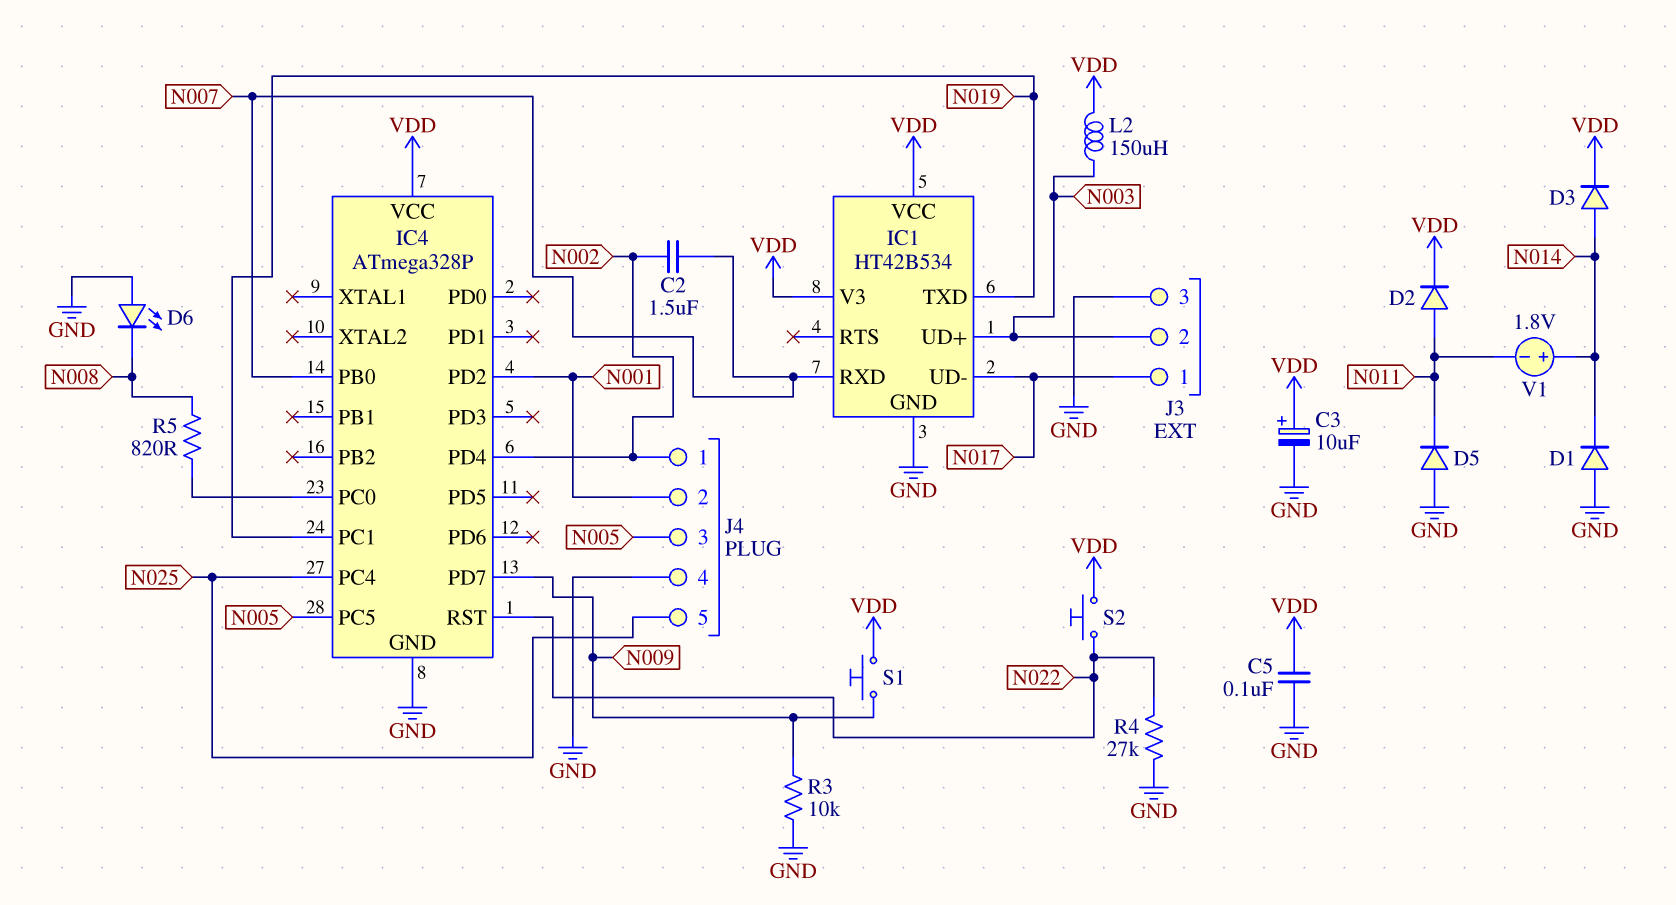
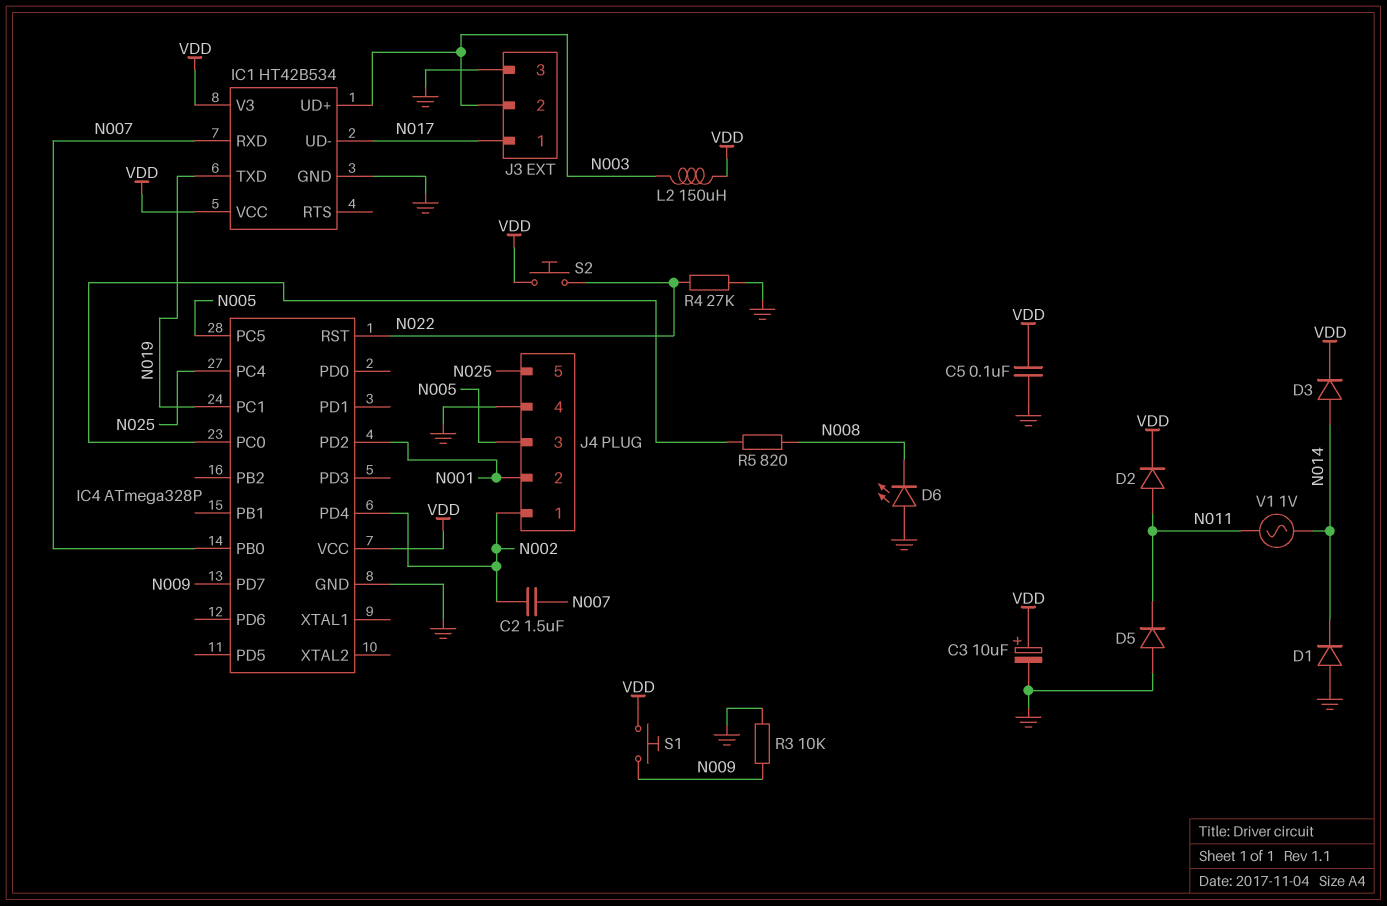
V1: 1.8V (plus N014, minus N011) -> AC 1V (N011, N014)

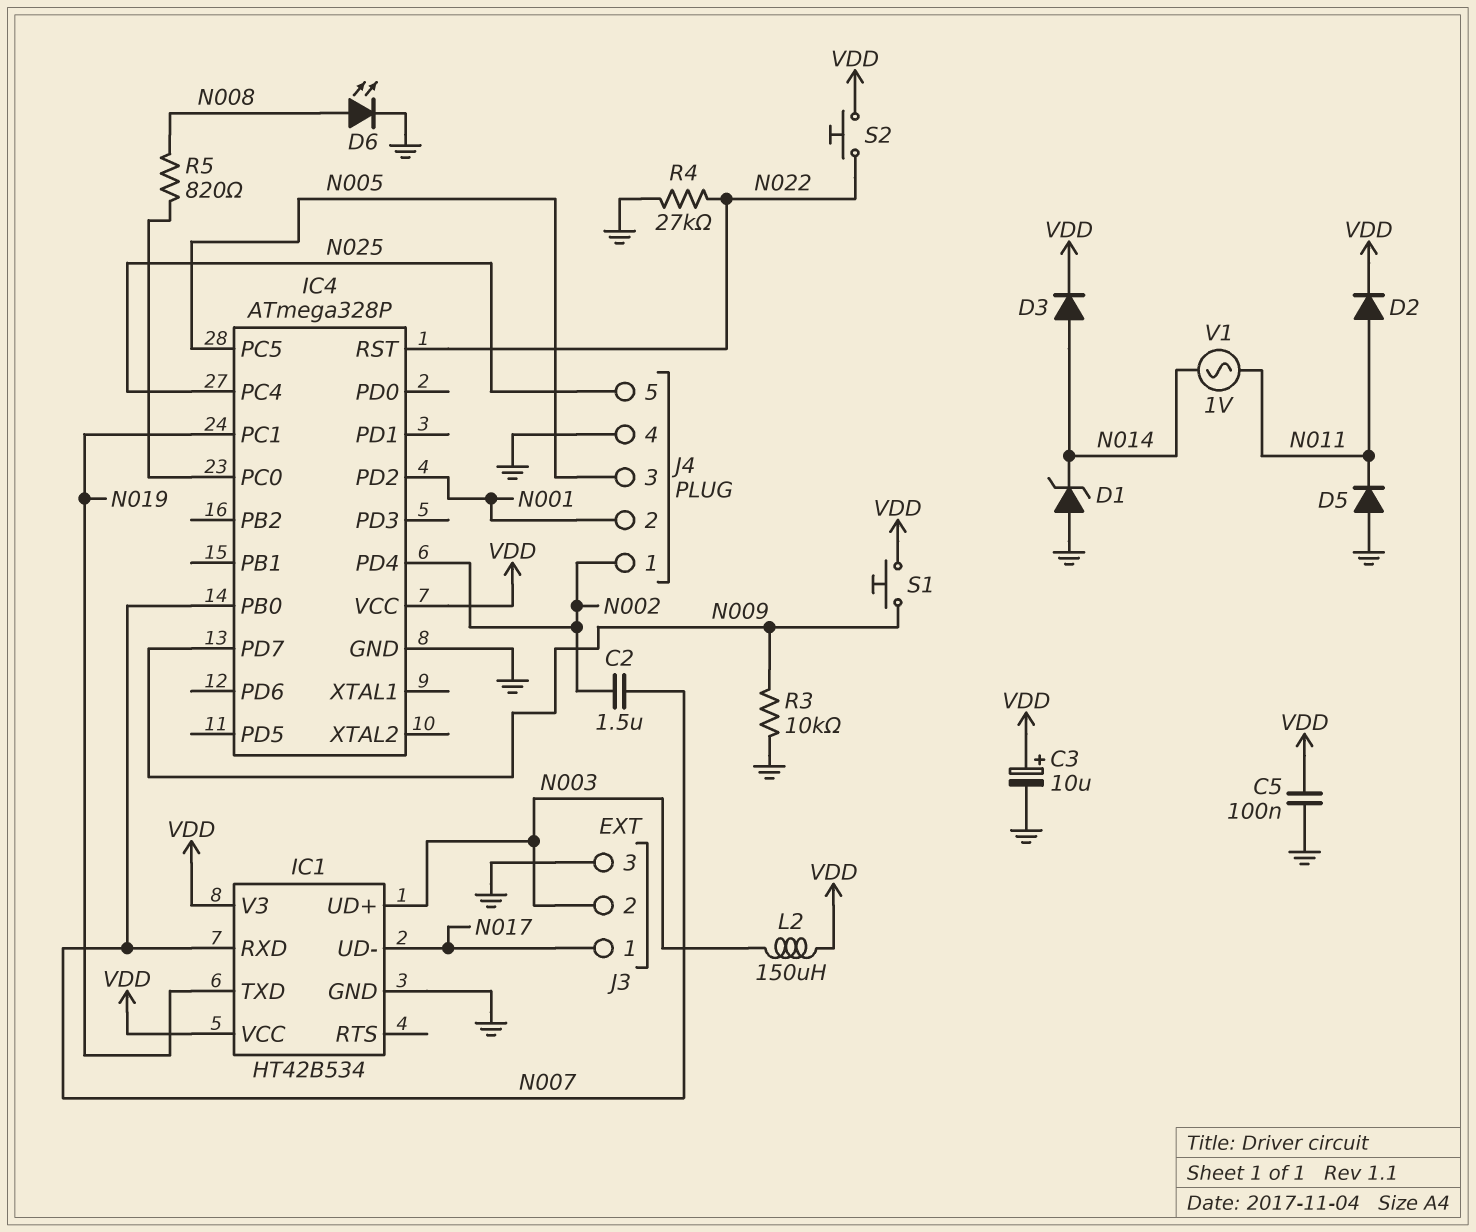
D1: diode (A GND, K N014) -> zener (A GND, K N014)
D6: LED (A GND, K N008) -> LED (A N008, K GND)

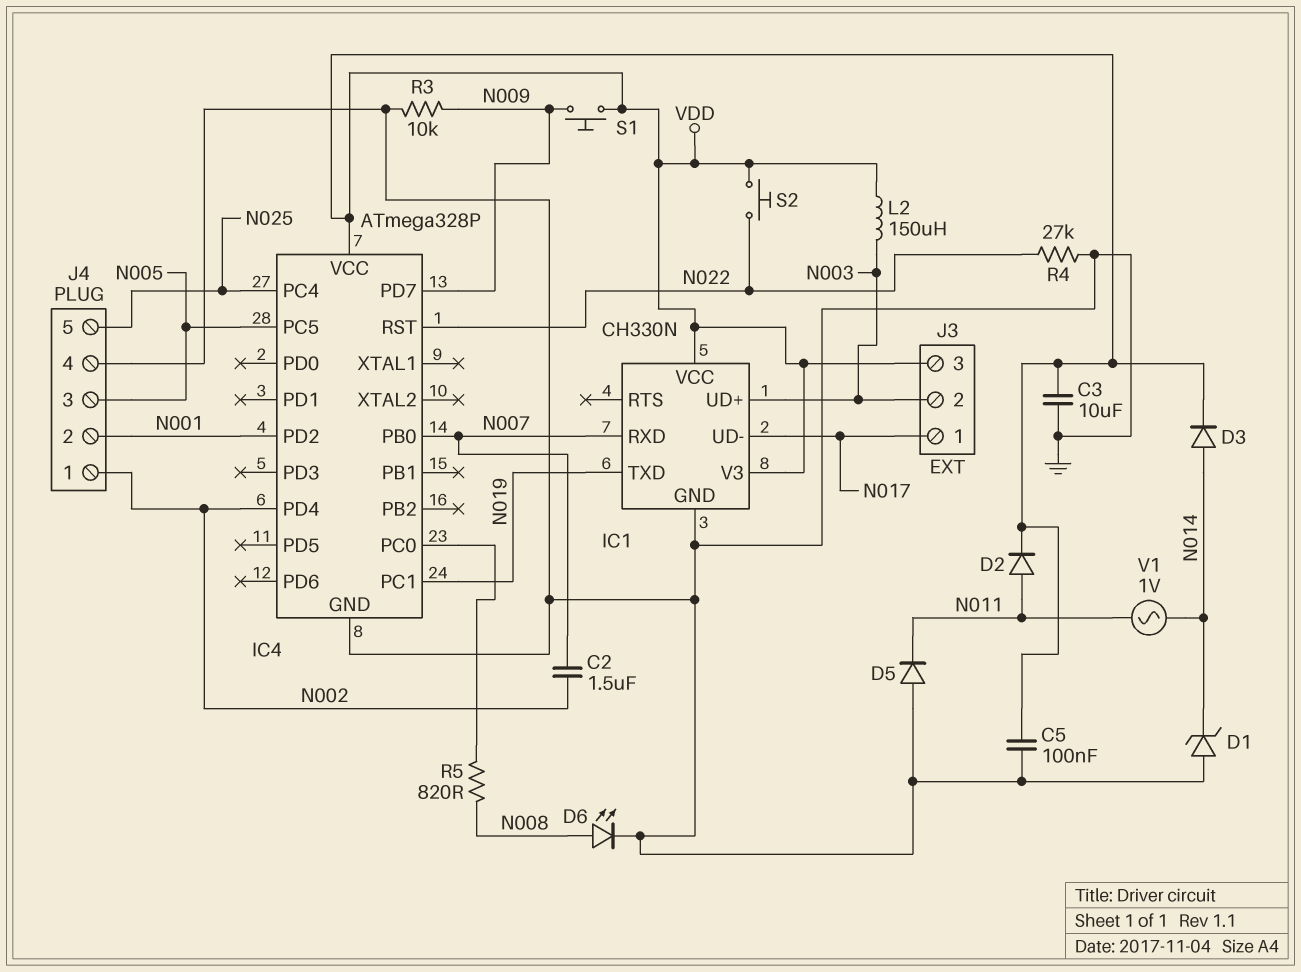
C3: 10uF (plus VDD, minus GND) -> 10uF (GND, VDD)
IC1: HT42B534 -> CH330N
J3 pin 3: GND -> VDD

